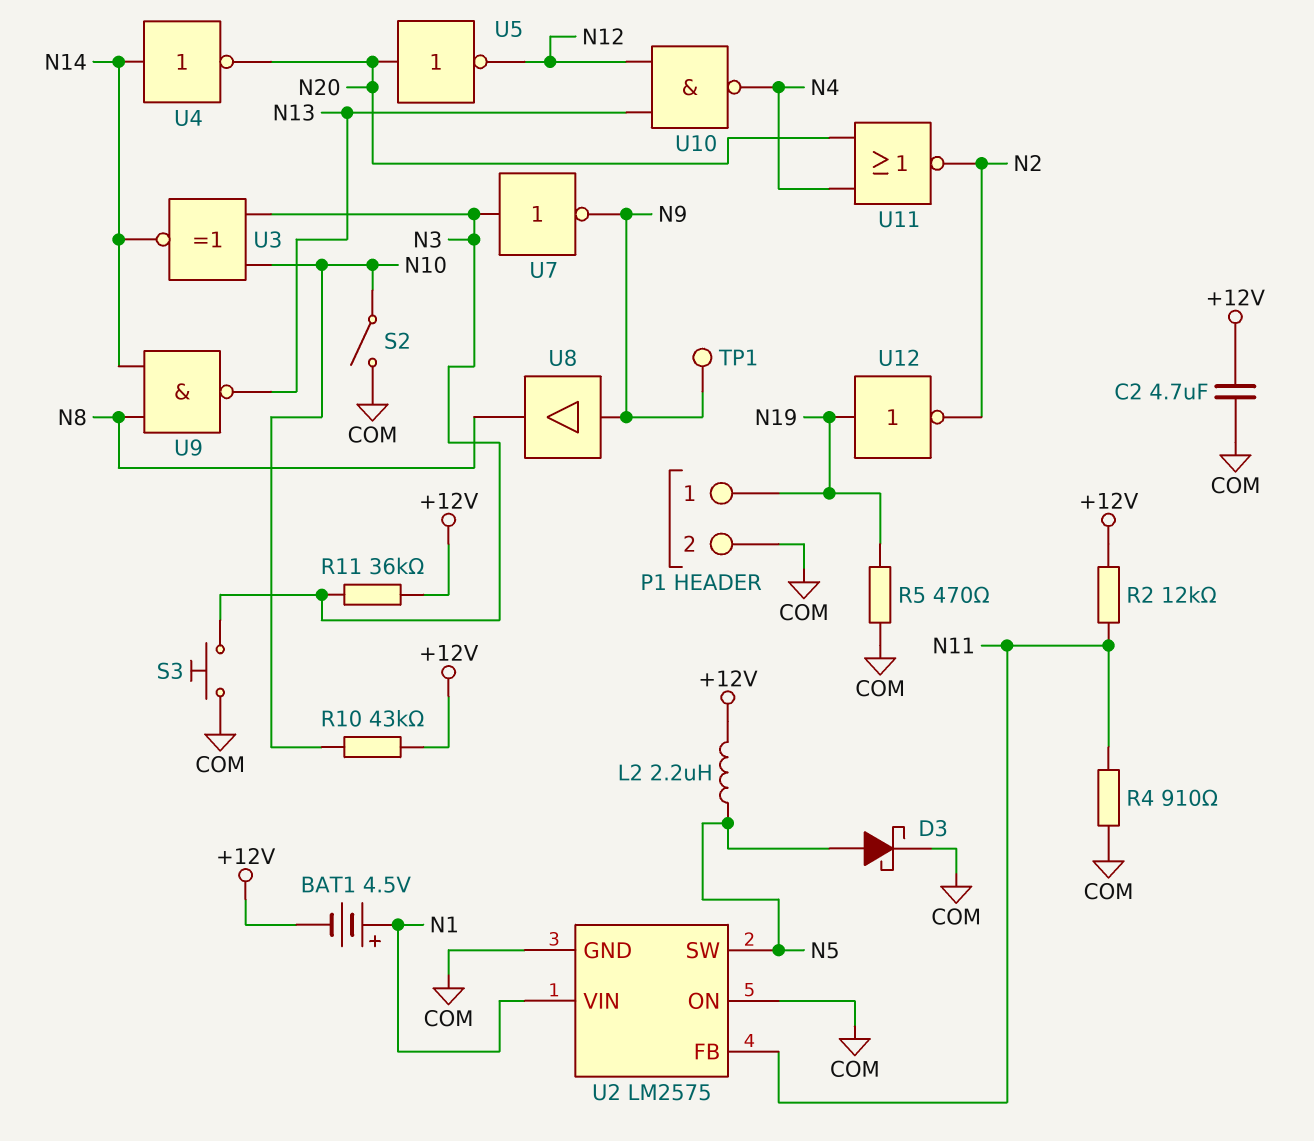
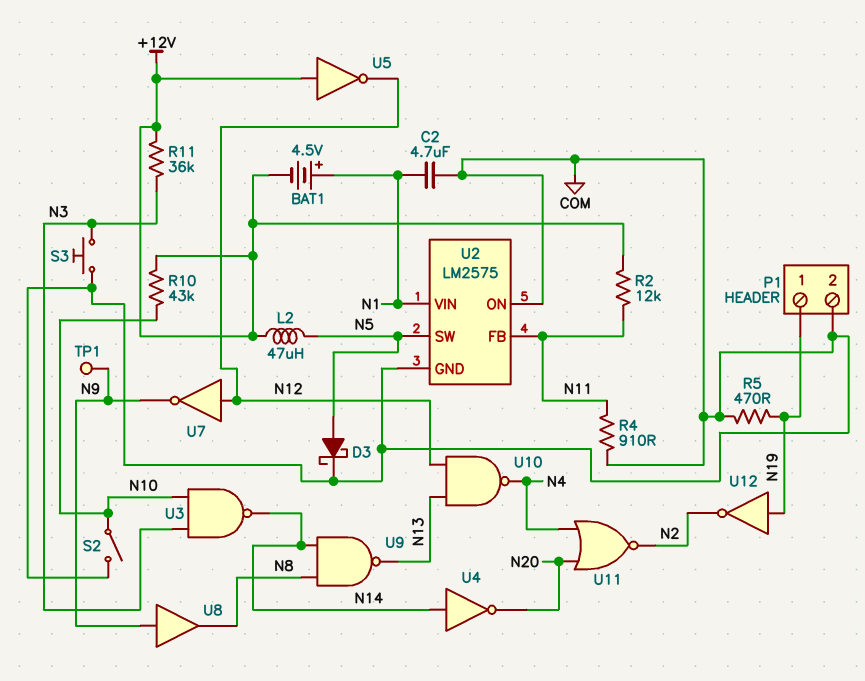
C2: 4.7uF (+12V, COM) -> 4.7uF (COM, N1)
L2: 2.2uH (+12V, N5) -> 47uH (+12V, N5)
U3: XNOR (in N3, in N10, out N14) -> NAND (in N3, in N10, out N14)
U5: NOT (in N20, out N12) -> NOT (in +12V, out N12)
U7: NOT (in N3, out N9) -> NOT (in N12, out N9)

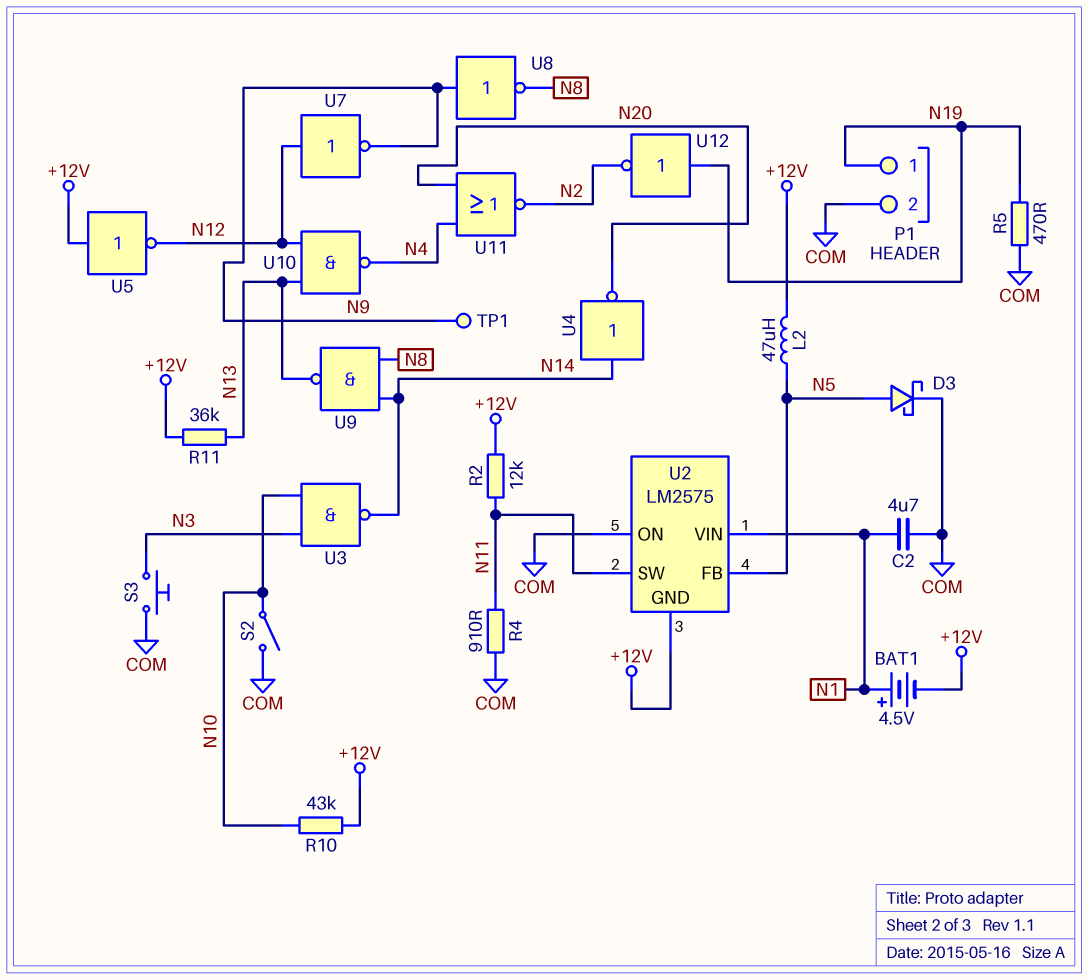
R11: 36k (+12V, N3) -> 36k (+12V, N13)
U2 pin FB: N11 -> N5
U2 pin GND: COM -> +12V
U2 pin SW: N5 -> N11
U8: buffer (in N9, out N8) -> NOT (in N9, out N8)

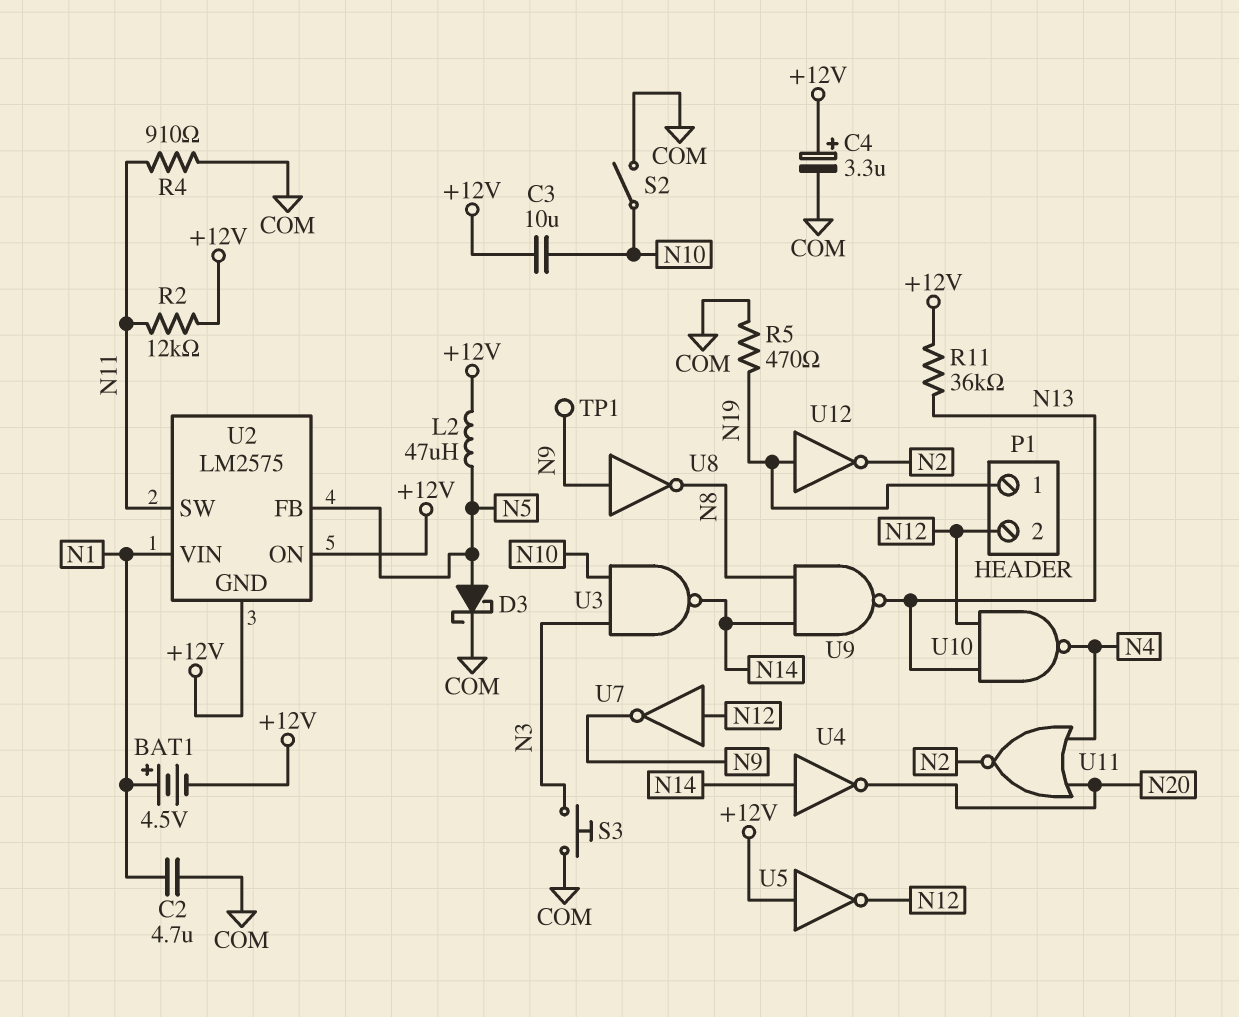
C3: none -> 10uF (+12V, N10)
C4: none -> 3.3uF (plus +12V, minus COM)
P1 pin 2: COM -> N12
R10: 43k (+12V, N10) -> none
U2 pin ON: COM -> +12V

